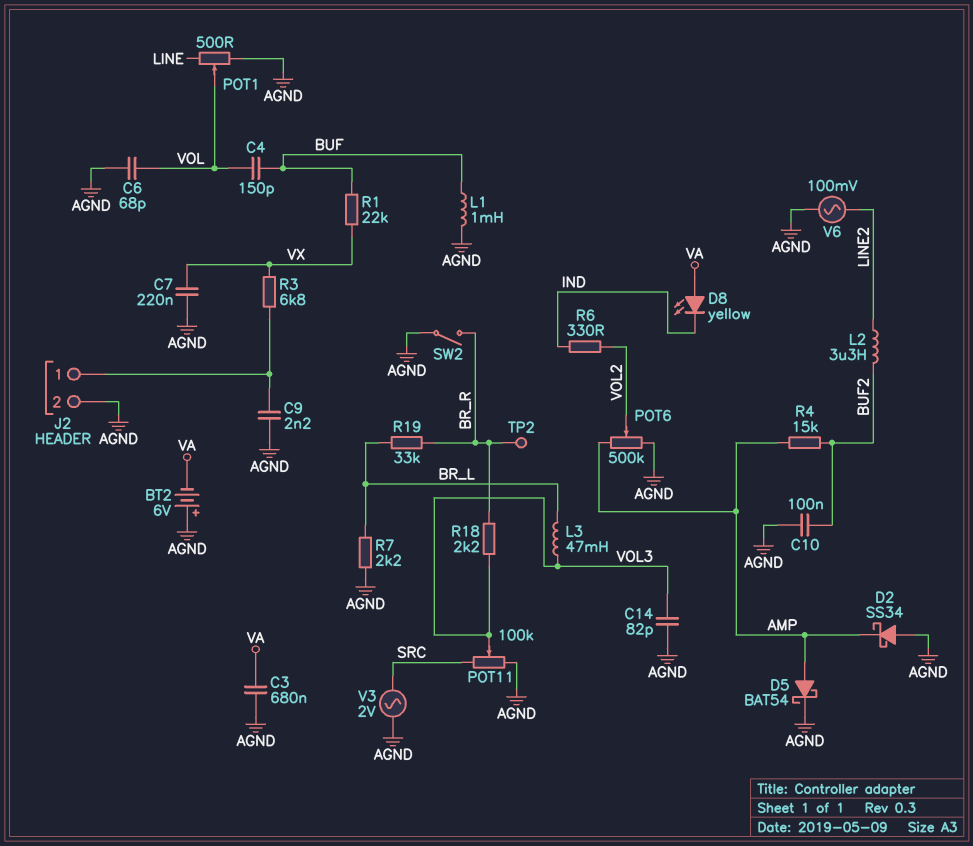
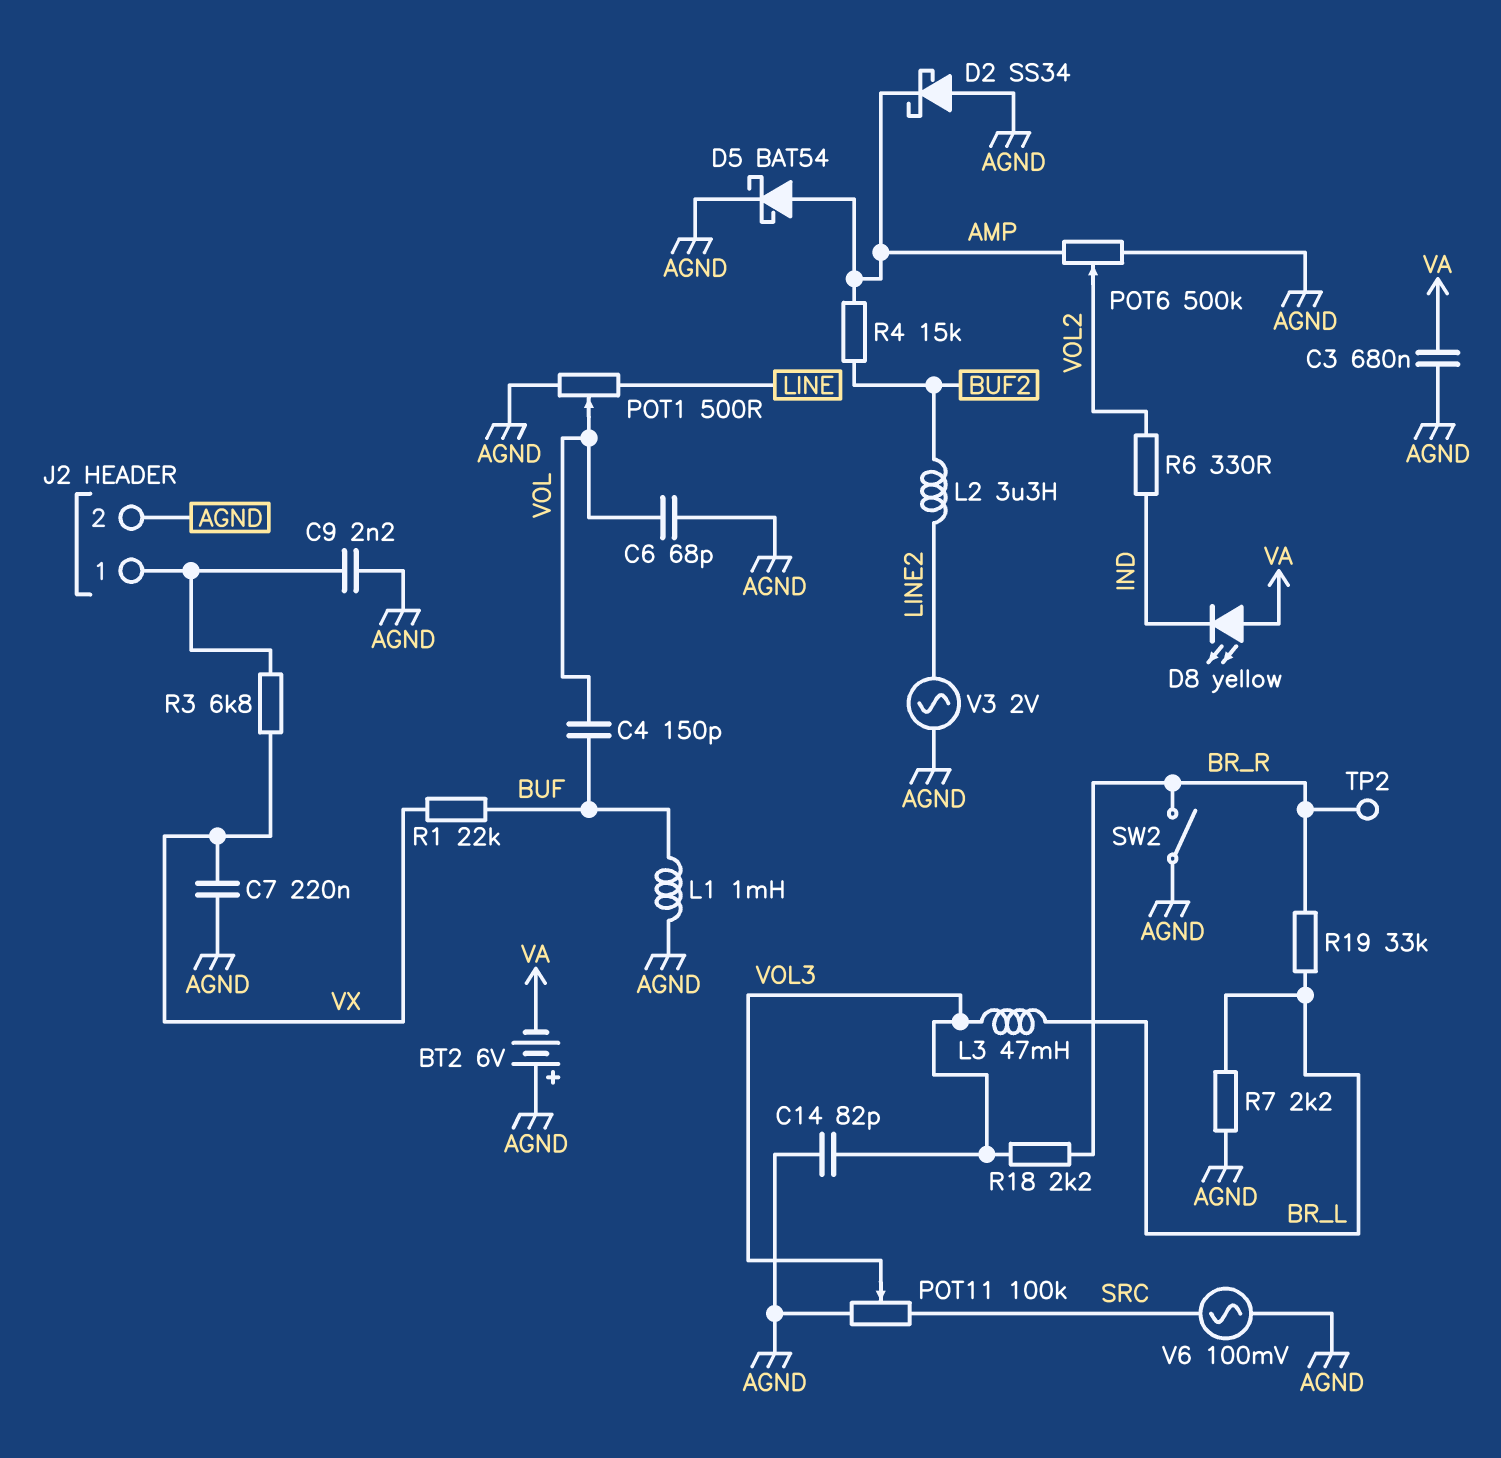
C10: 100nF (AGND, BUF2) -> none
V3: AC 2V (AGND, SRC) -> AC 2V (AGND, LINE2)
V6: AC 100mV (AGND, LINE2) -> AC 100mV (AGND, SRC)

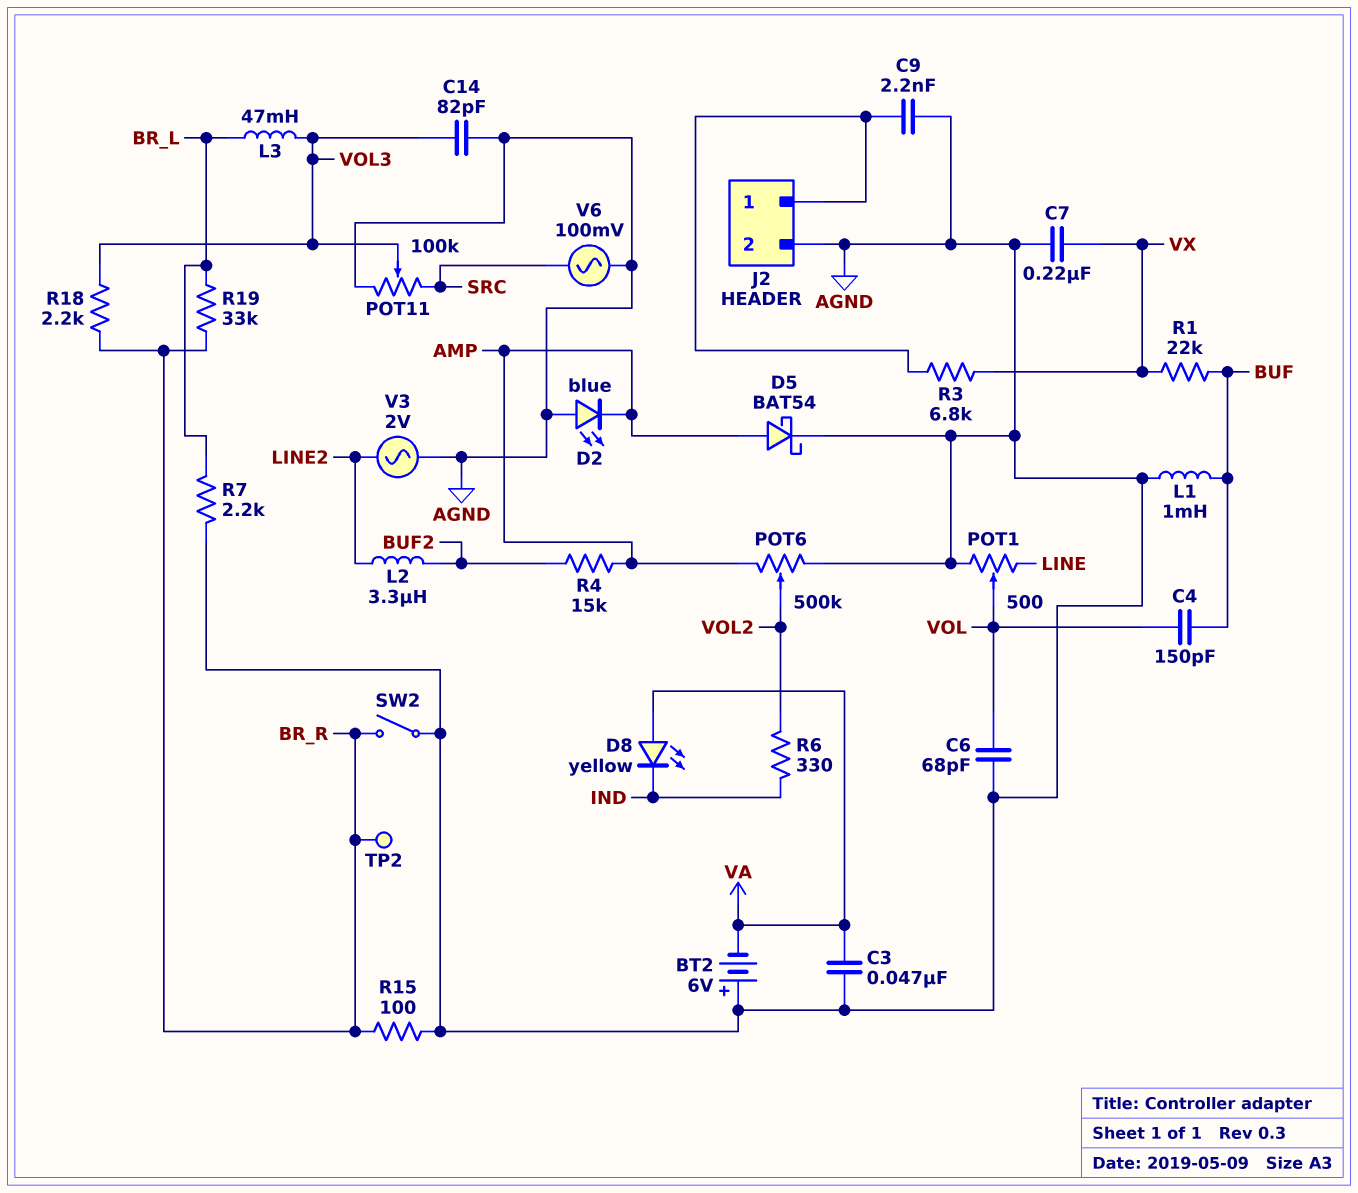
C3: 680nF (AGND, VA) -> 47nF (AGND, VA)
D2: schottky SS34 (A AGND, K AMP) -> LED blue (A AGND, K AMP)
R15: none -> 100 (AGND, BR_R)

